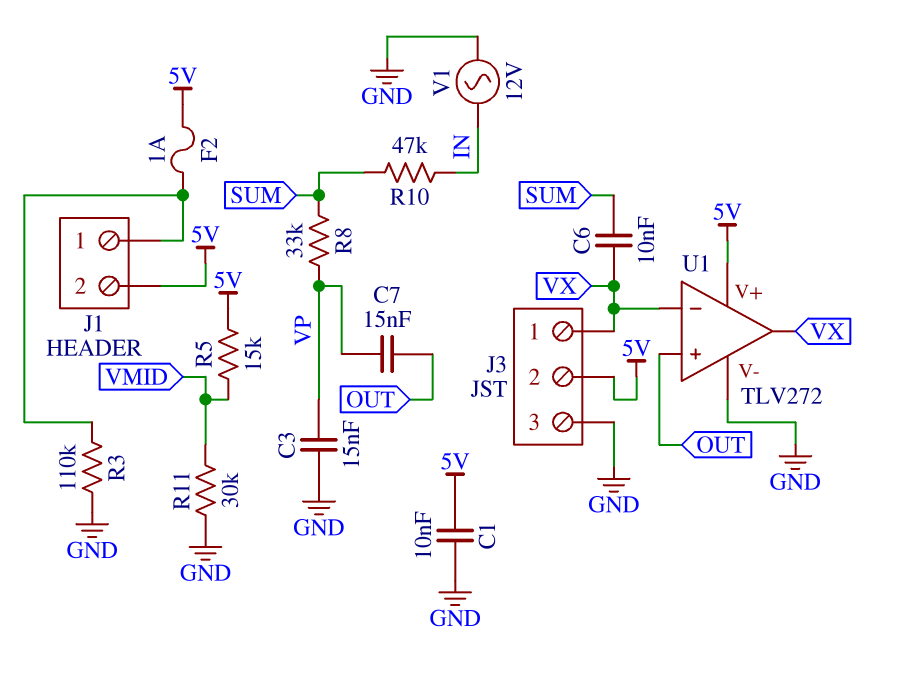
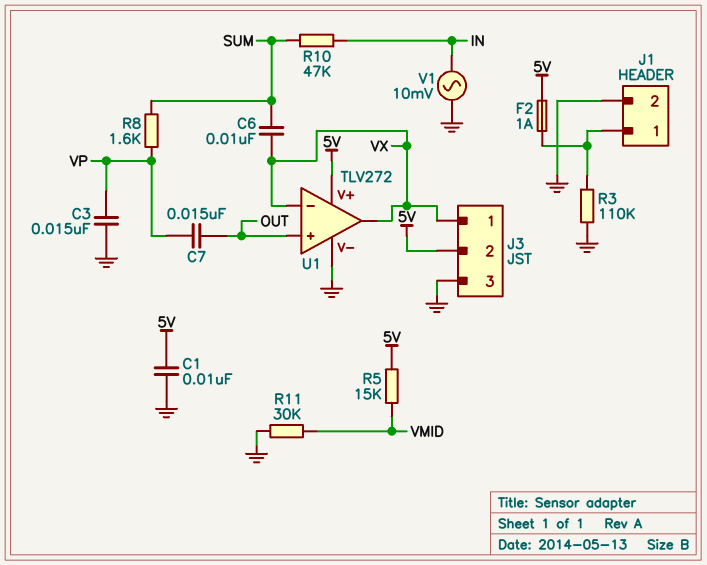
J1 pin 2: 5V -> GND
R8: 33k (SUM, VP) -> 1.6k (SUM, VP)
V1: AC 12V (GND, IN) -> AC 10mV (GND, IN)

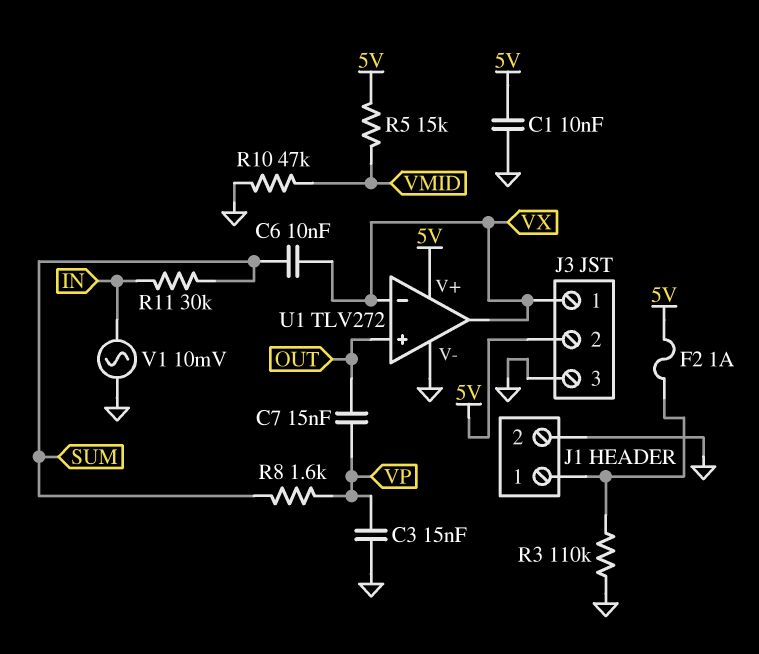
R10: 47k (IN, SUM) -> 47k (GND, VMID)
R11: 30k (GND, VMID) -> 30k (IN, SUM)

